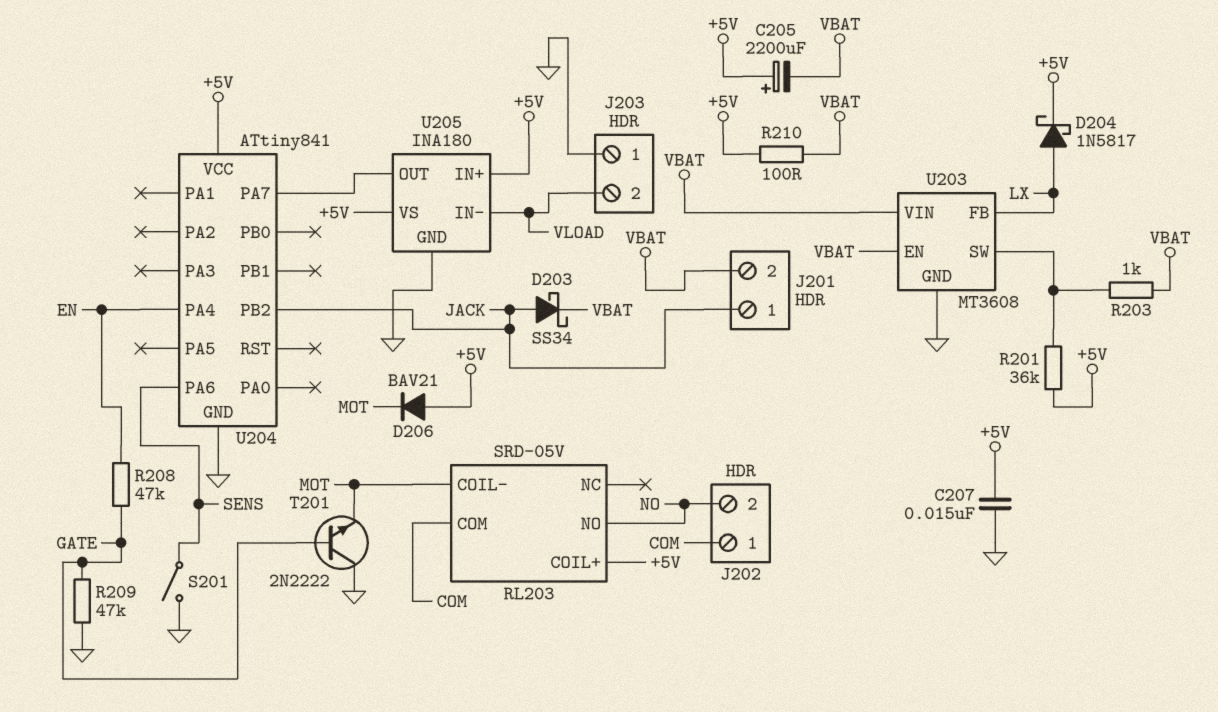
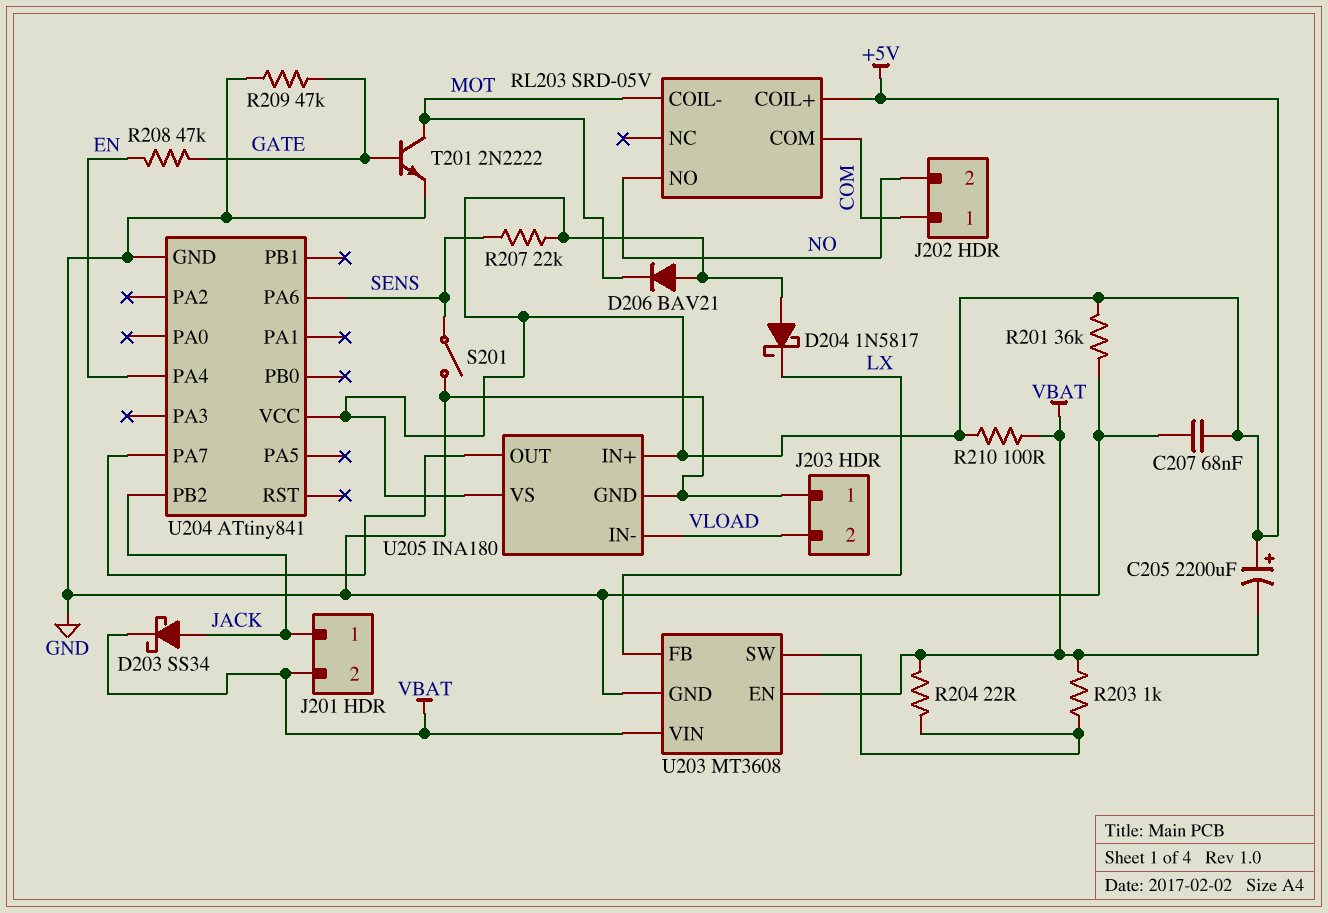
C207: 15nF (+5V, GND) -> 68nF (+5V, GND)
D204: schottky 1N5817 (A LX, K +5V) -> schottky 1N5817 (A +5V, K LX)
R201: 36k (+5V, U203/SW) -> 36k (+5V, GND)
R204: none -> 22 (U203/SW, VBAT)
R207: none -> 22k (+5V, SENS)
T201: NPN 2N2222 (B GATE, C GND, E MOT) -> NPN 2N2222 (B GATE, C MOT, E GND)

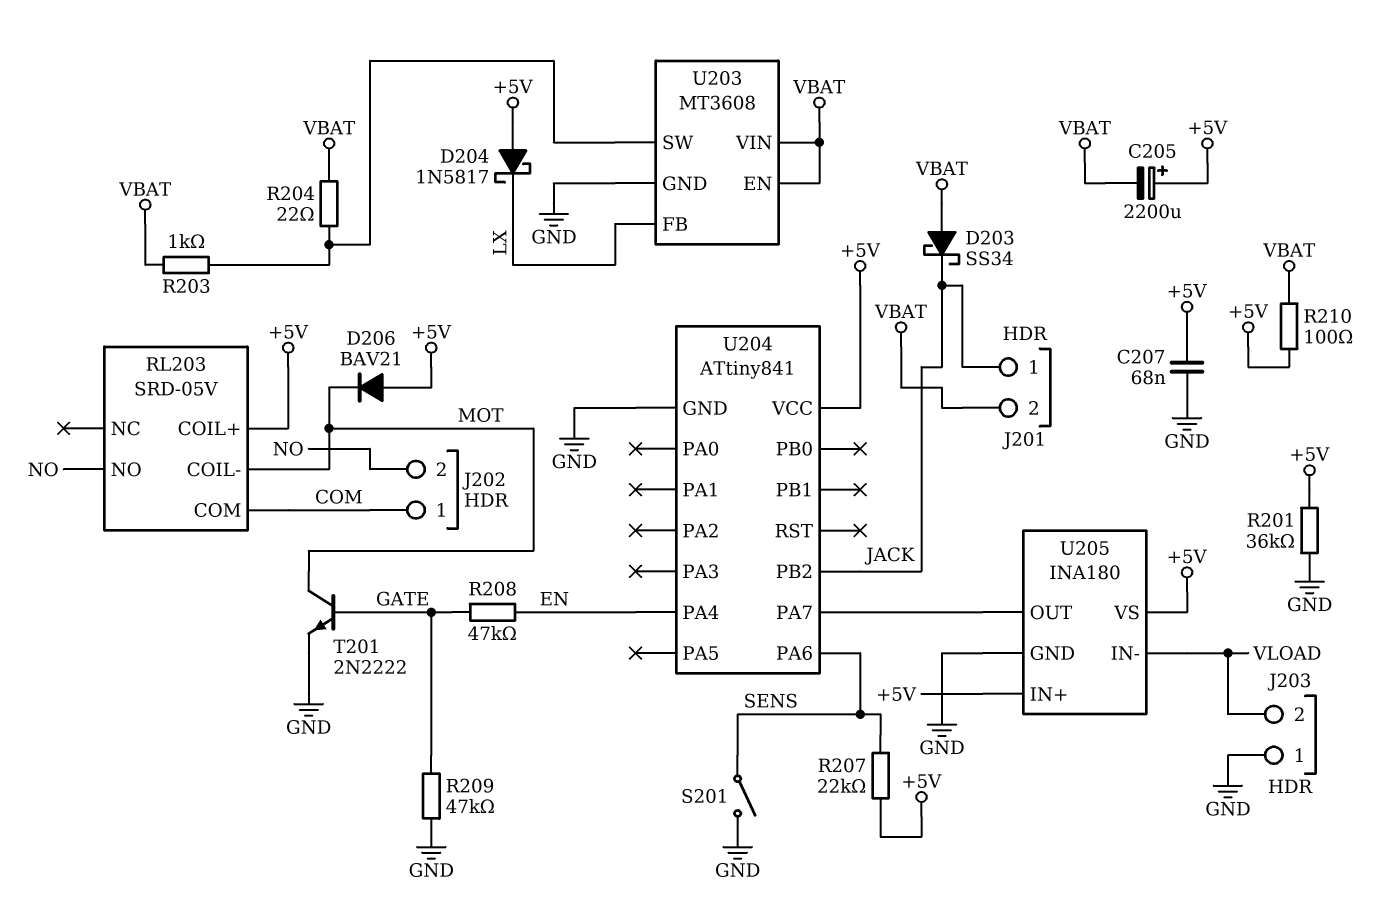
D203: schottky SS34 (A JACK, K VBAT) -> schottky SS34 (A VBAT, K JACK)

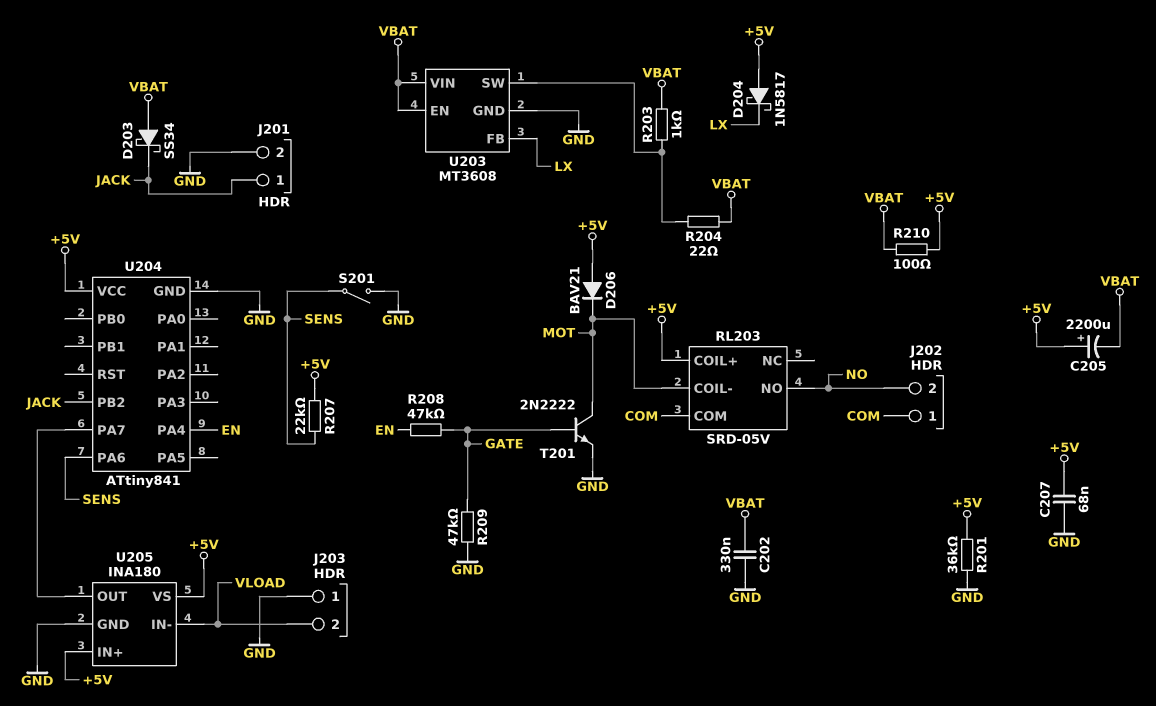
C202: none -> 330nF (GND, VBAT)
J201 pin 2: VBAT -> GND

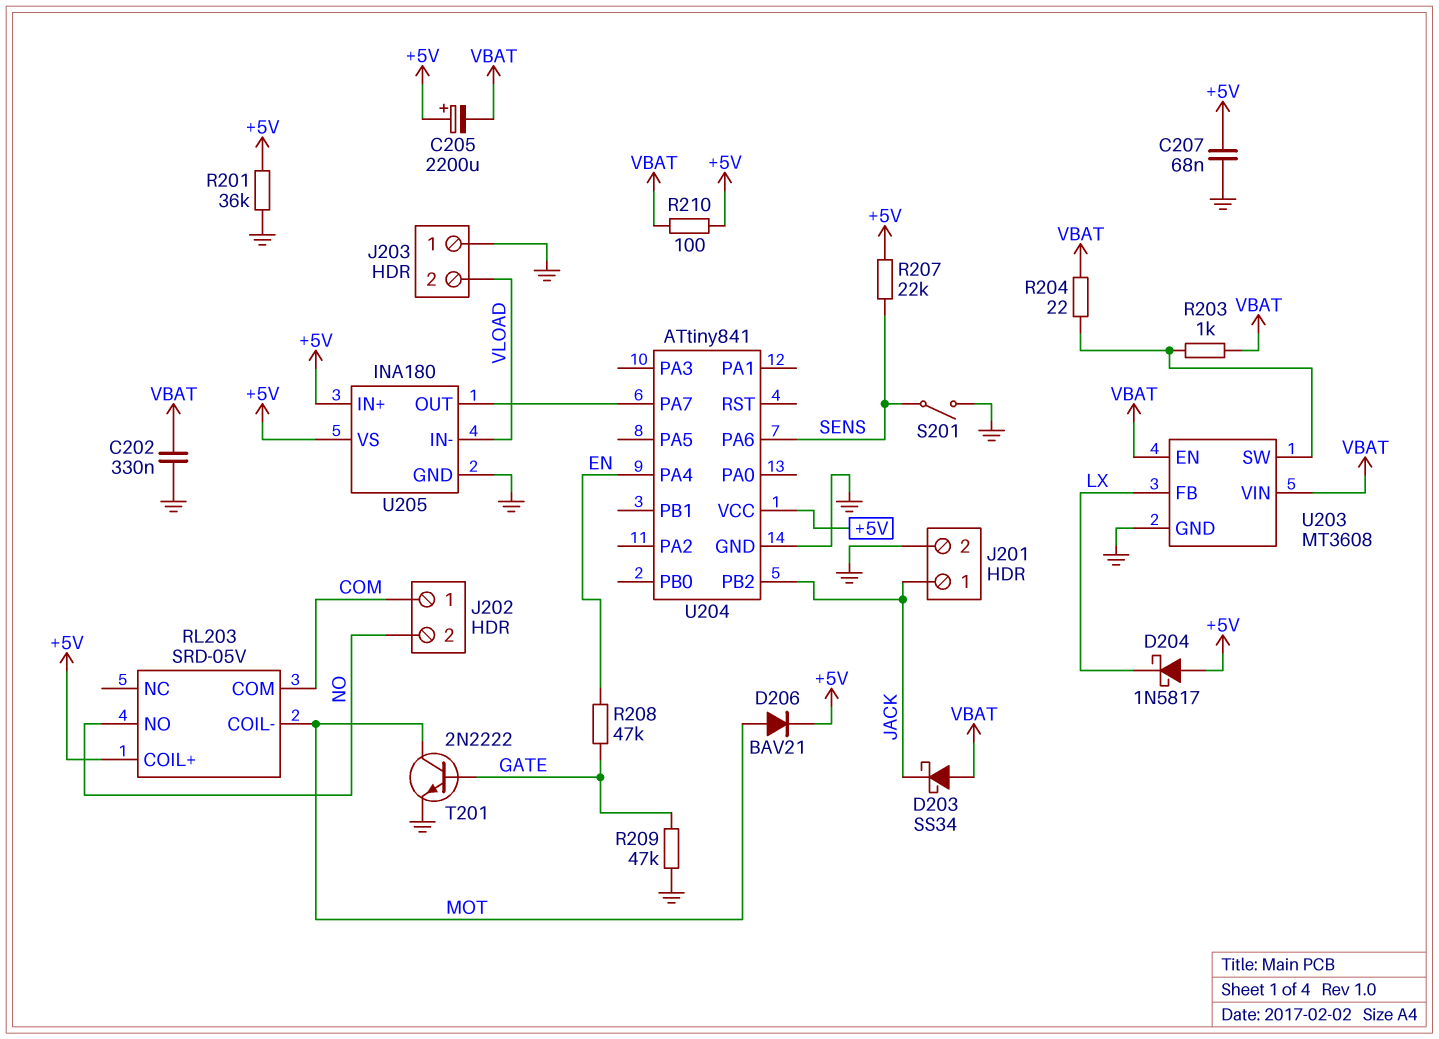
D206: diode BAV21 (A +5V, K MOT) -> diode BAV21 (A MOT, K +5V)

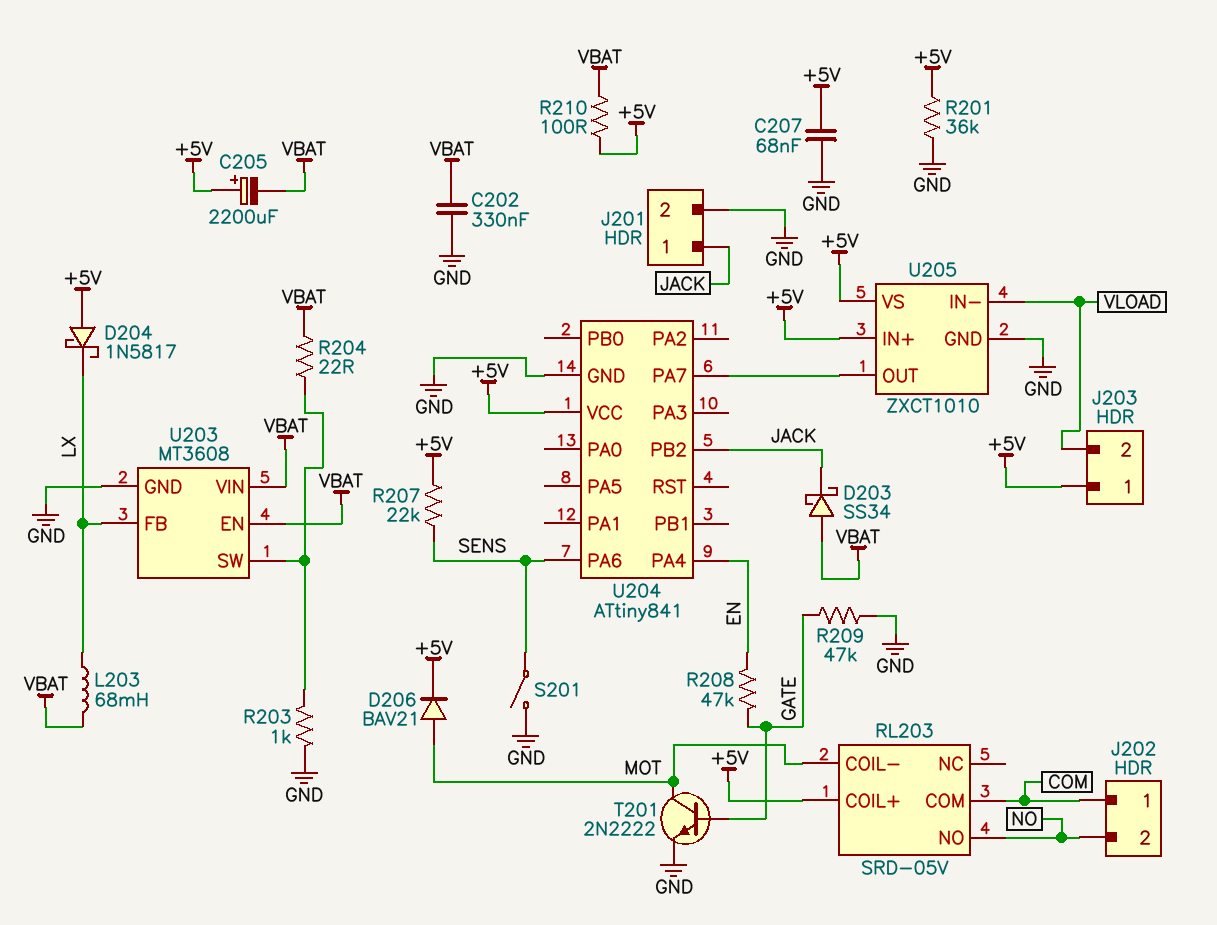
J203 pin 1: GND -> +5V
L203: none -> 68mH (LX, VBAT)
R203: 1k (U203/SW, VBAT) -> 1k (GND, U203/SW)
U205: INA180 -> ZXCT1010

